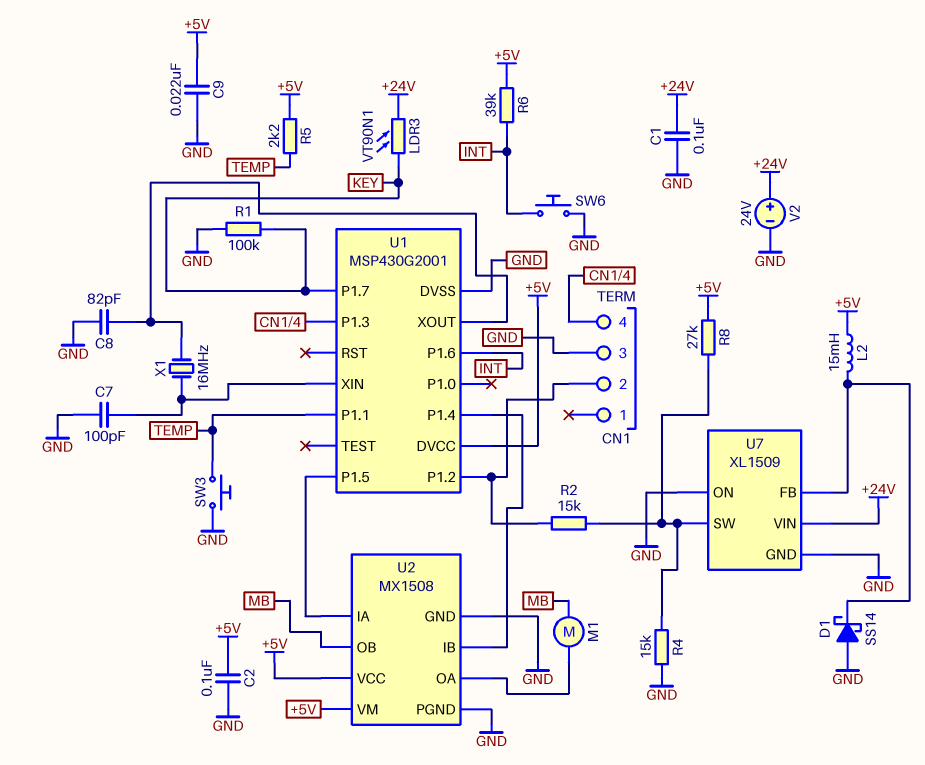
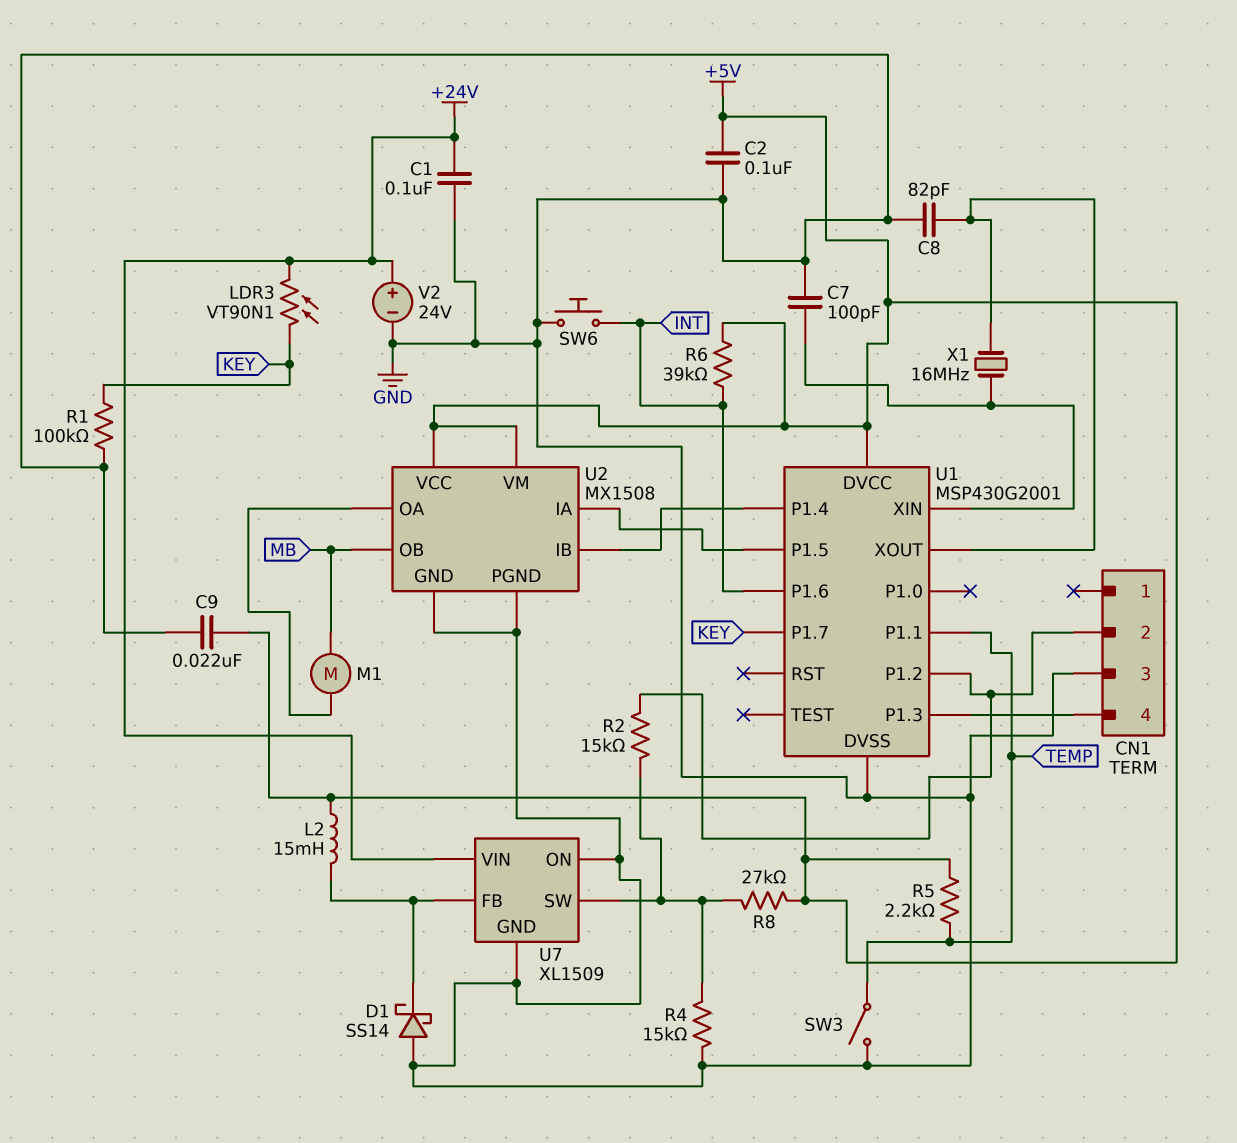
SW3: button (GND, TEMP) -> switch (GND, TEMP)

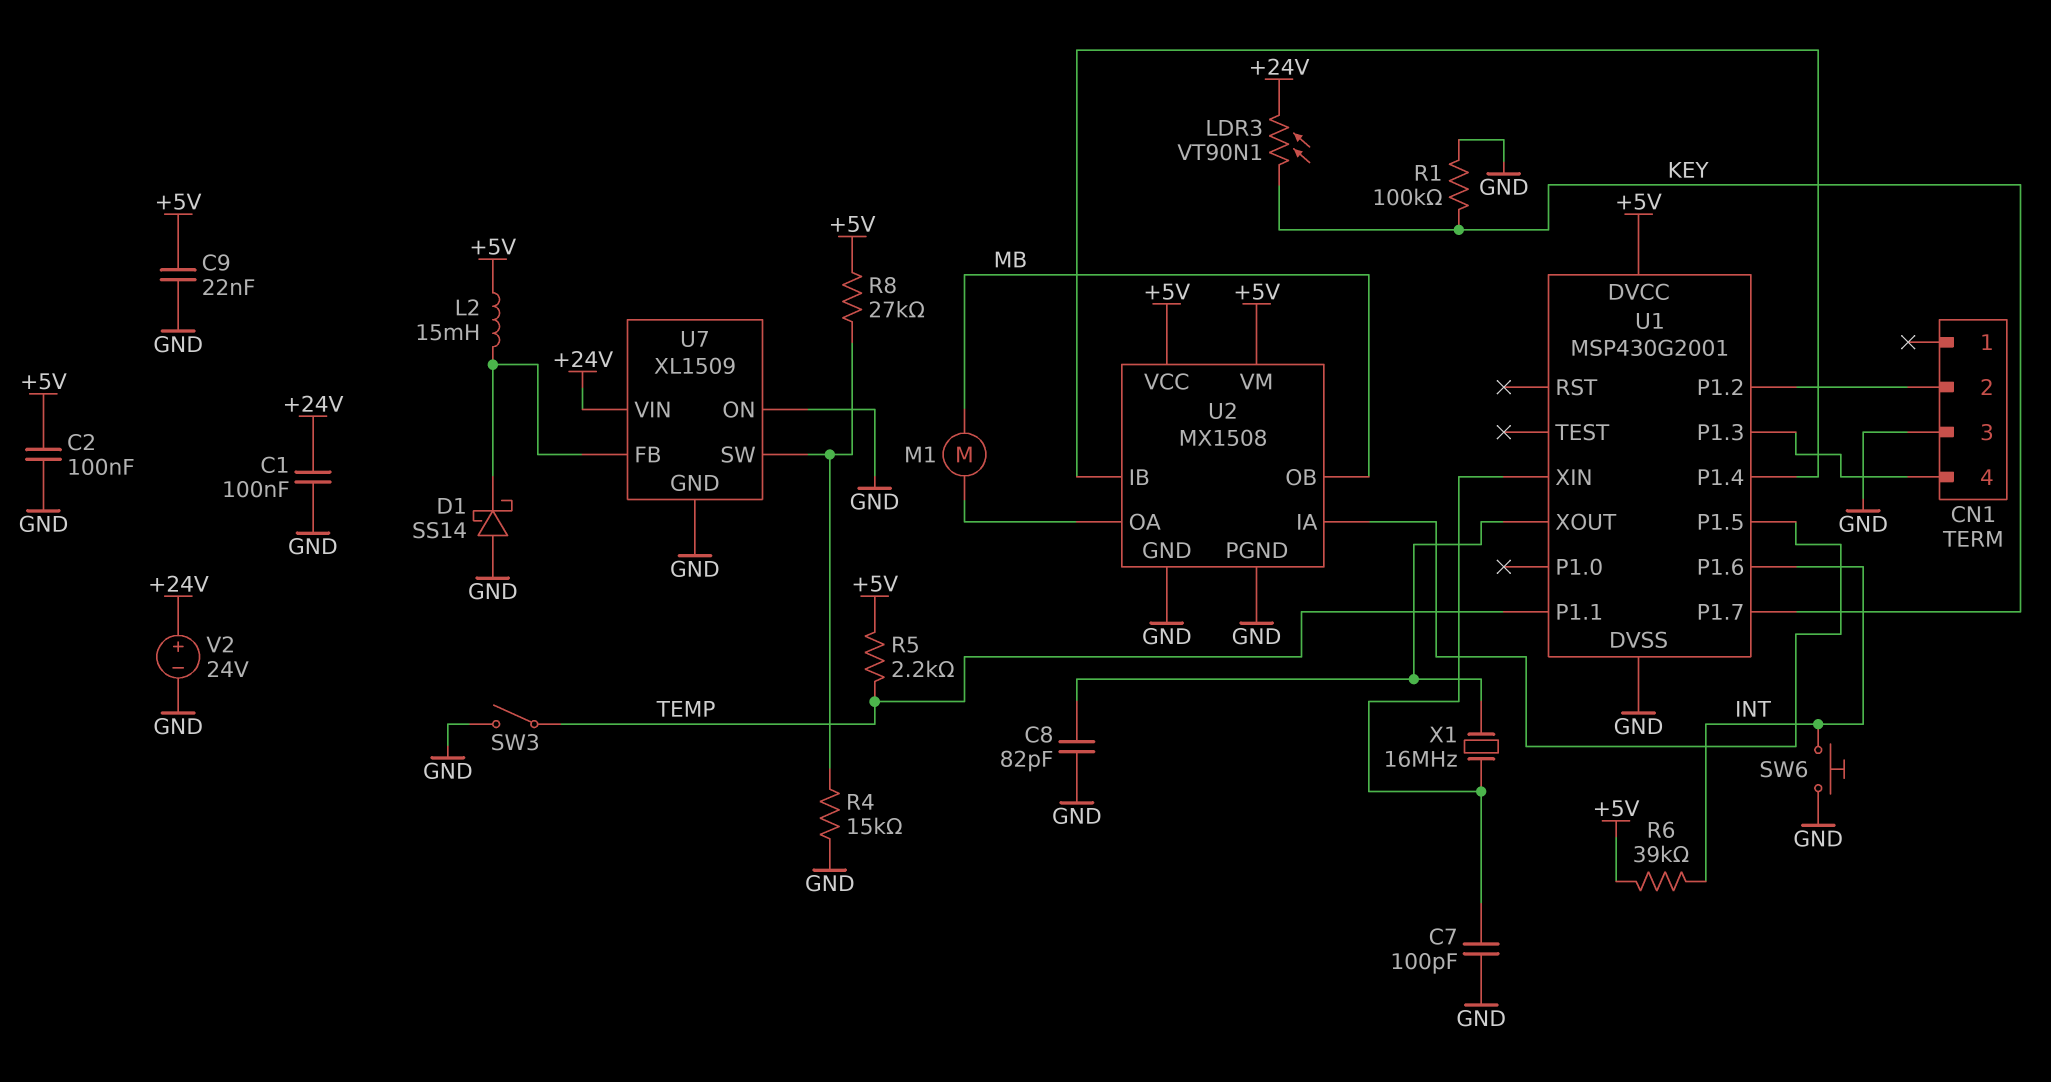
R2: 15k (CN1/2, U7/SW) -> none

